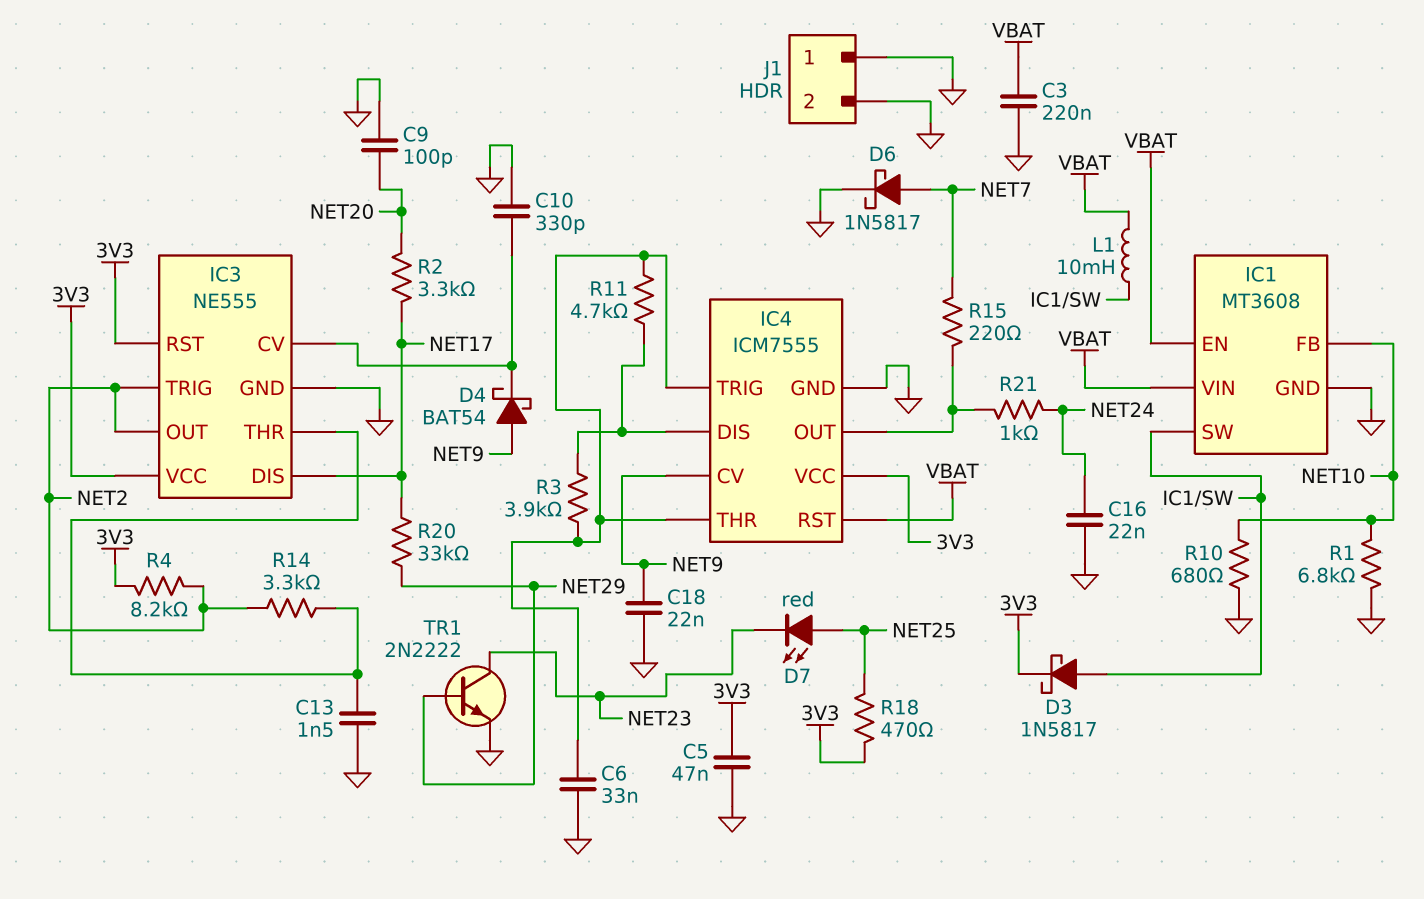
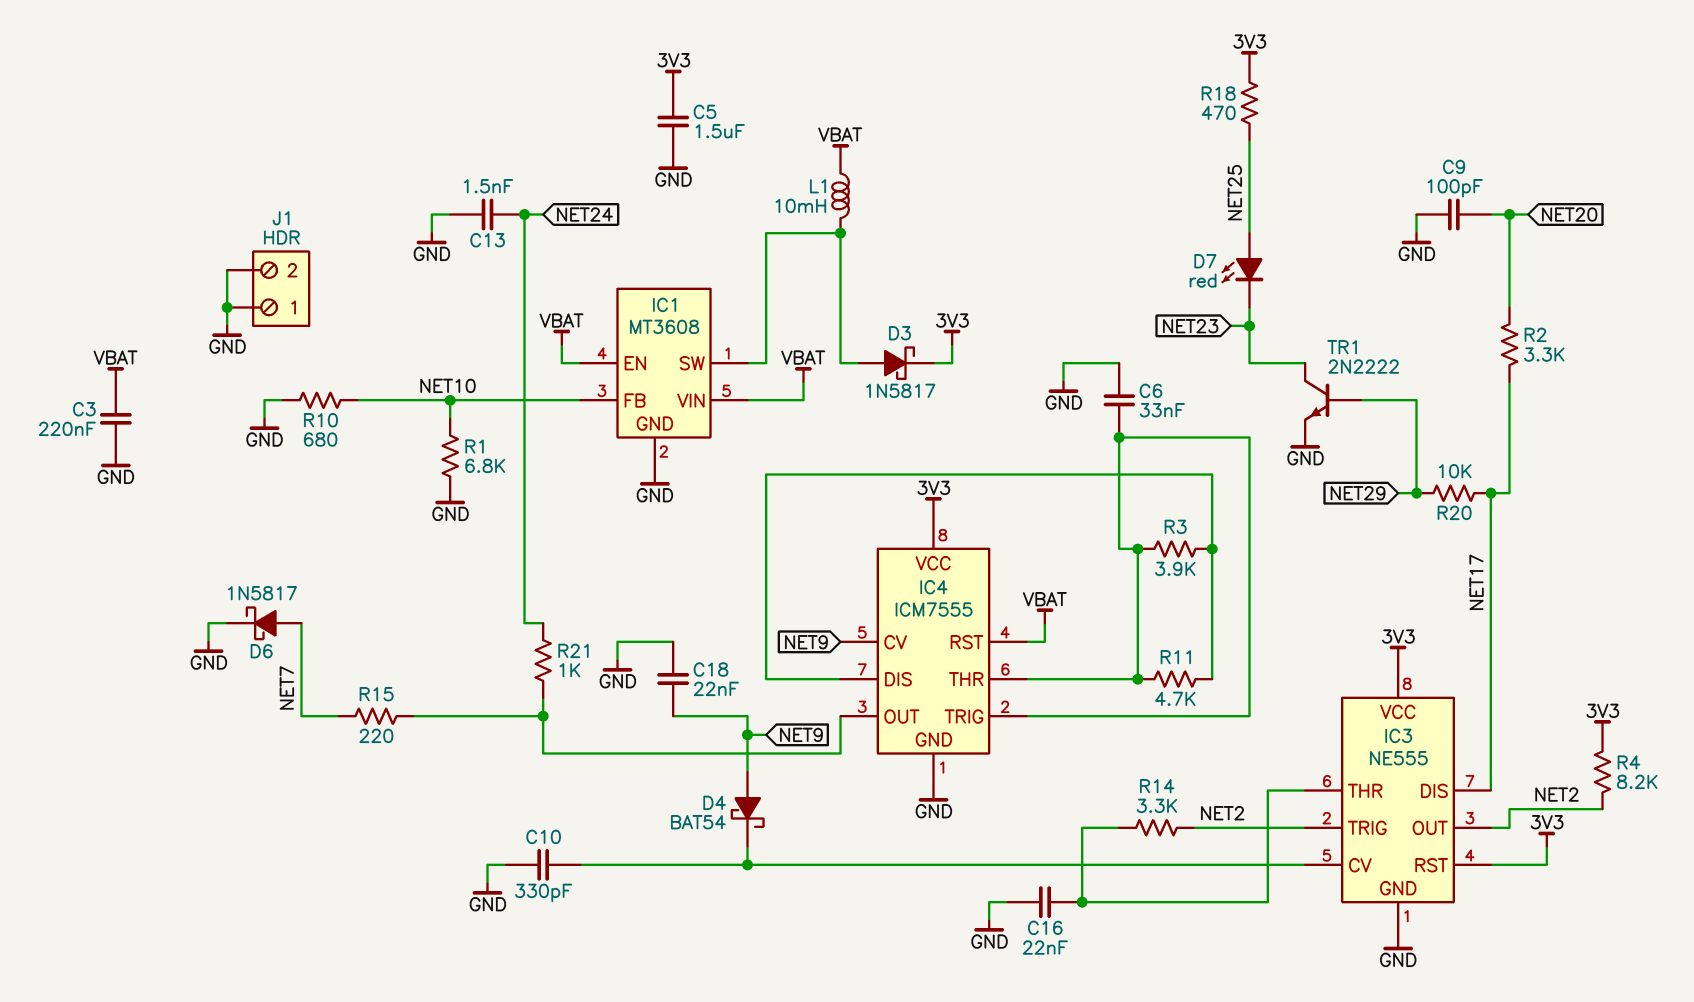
C5: 47nF (3V3, GND) -> 1.5uF (3V3, GND)
C13: 1.5nF (GND, IC3/THR) -> 1.5nF (GND, NET24)
C16: 22nF (GND, NET24) -> 22nF (GND, IC3/THR)
R20: 33k (NET17, NET29) -> 10k (NET17, NET29)

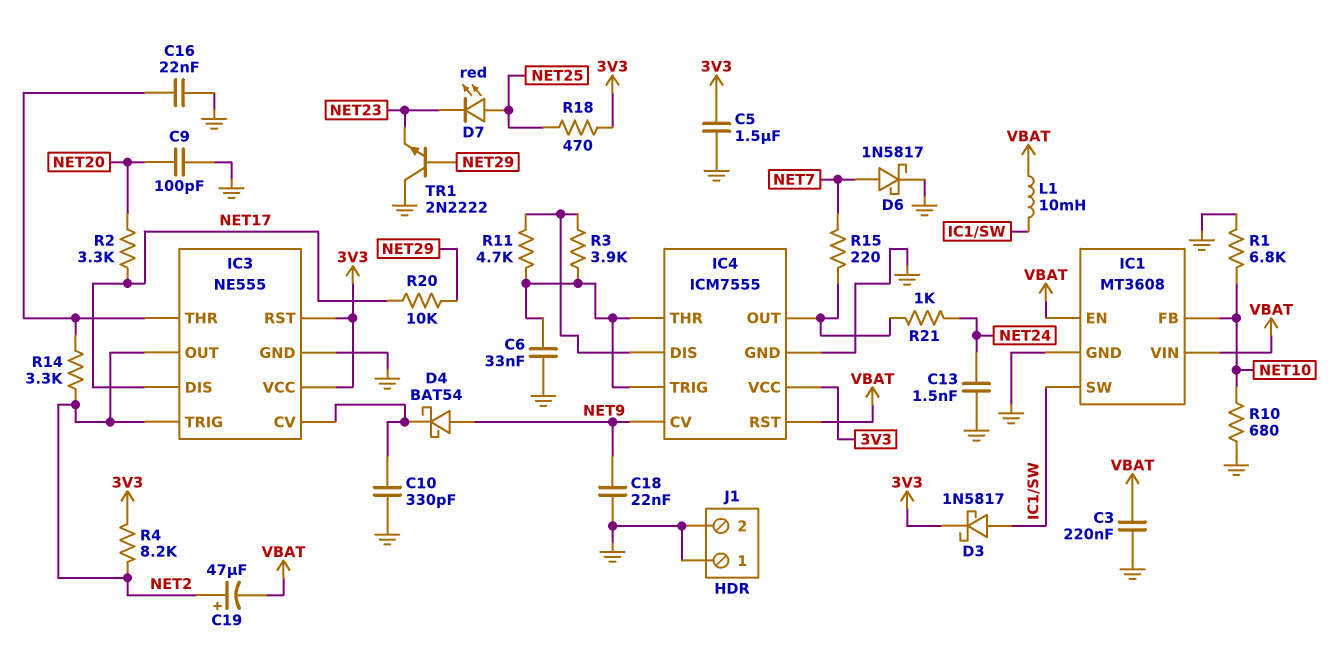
C19: none -> 47uF (plus NET2, minus VBAT)
TR1: NPN 2N2222 (B NET29, C NET23, E GND) -> NPN 2N2222 (B NET29, C GND, E NET23)

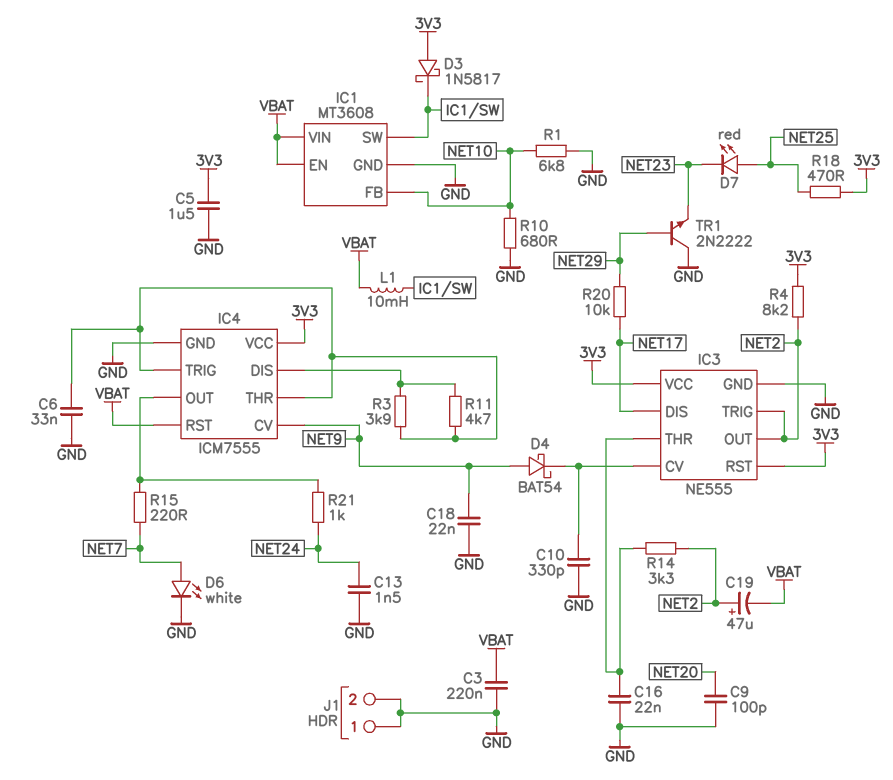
D3: schottky 1N5817 (A IC1/SW, K 3V3) -> schottky 1N5817 (A 3V3, K IC1/SW)
D6: schottky 1N5817 (A NET7, K GND) -> LED white (A NET7, K GND)
R2: 3.3k (NET17, NET20) -> none

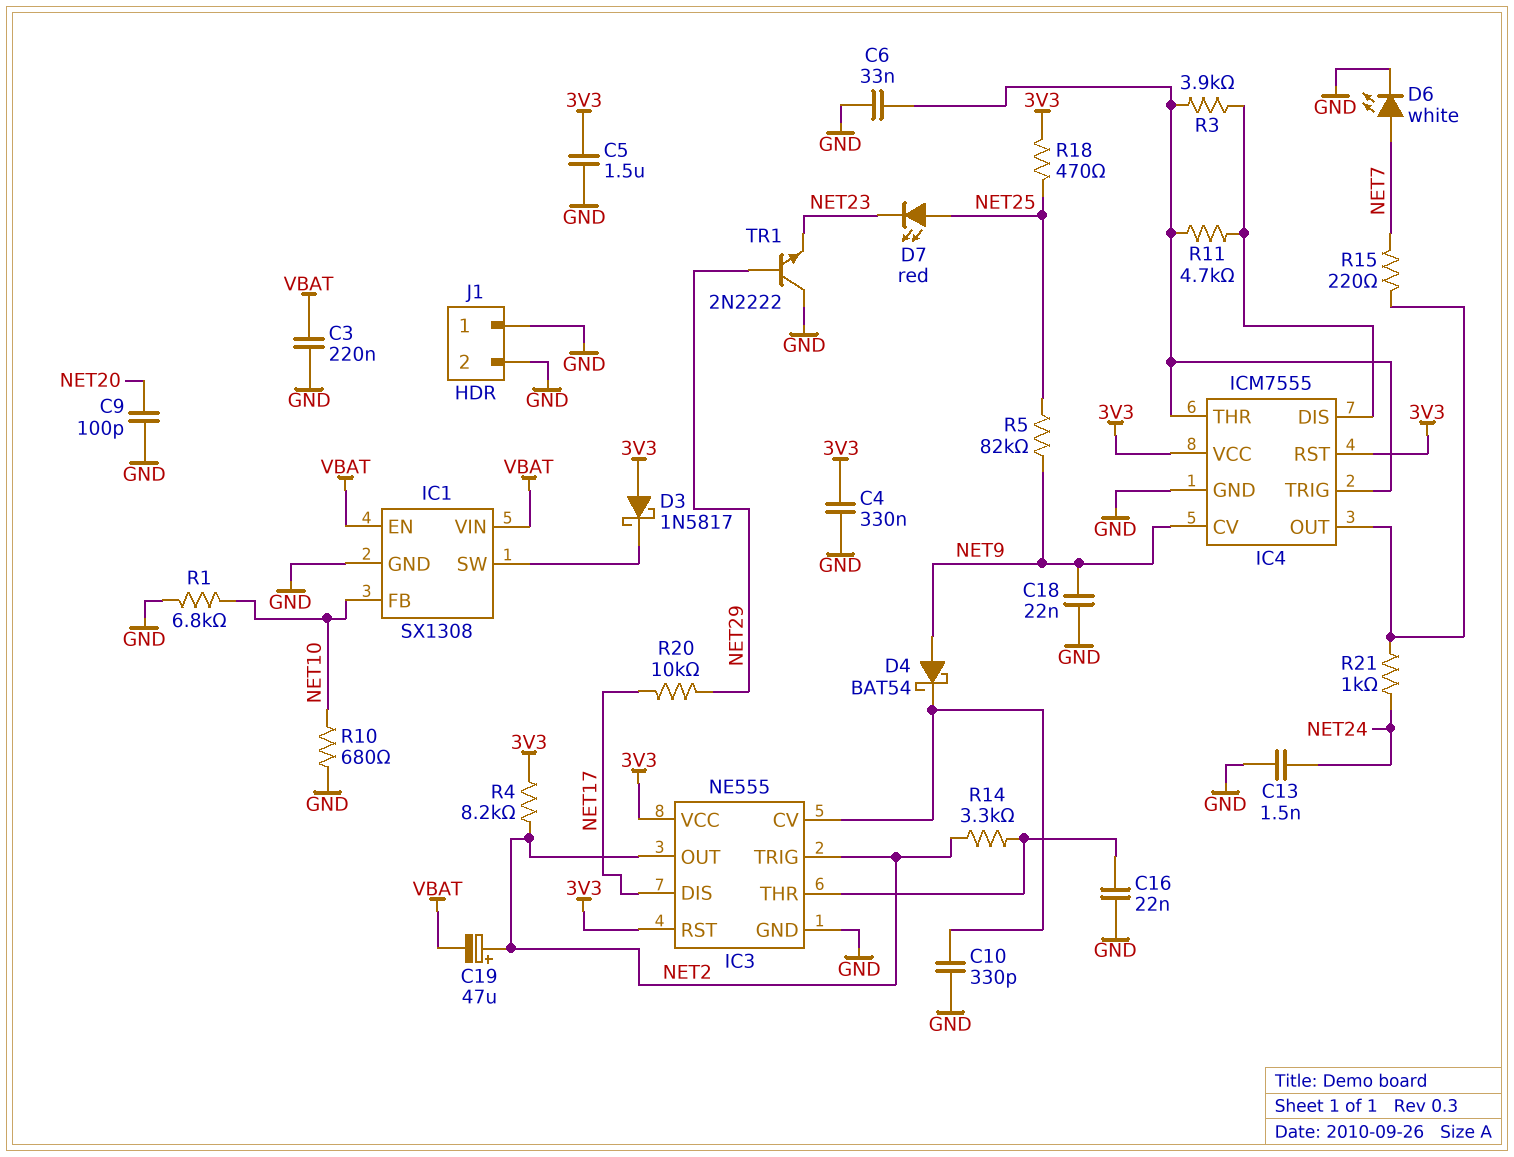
C4: none -> 330nF (3V3, GND)
IC1: MT3608 -> SX1308
IC4 pin RST: VBAT -> 3V3
L1: 10mH (IC1/SW, VBAT) -> none
R5: none -> 82k (NET9, NET25)

